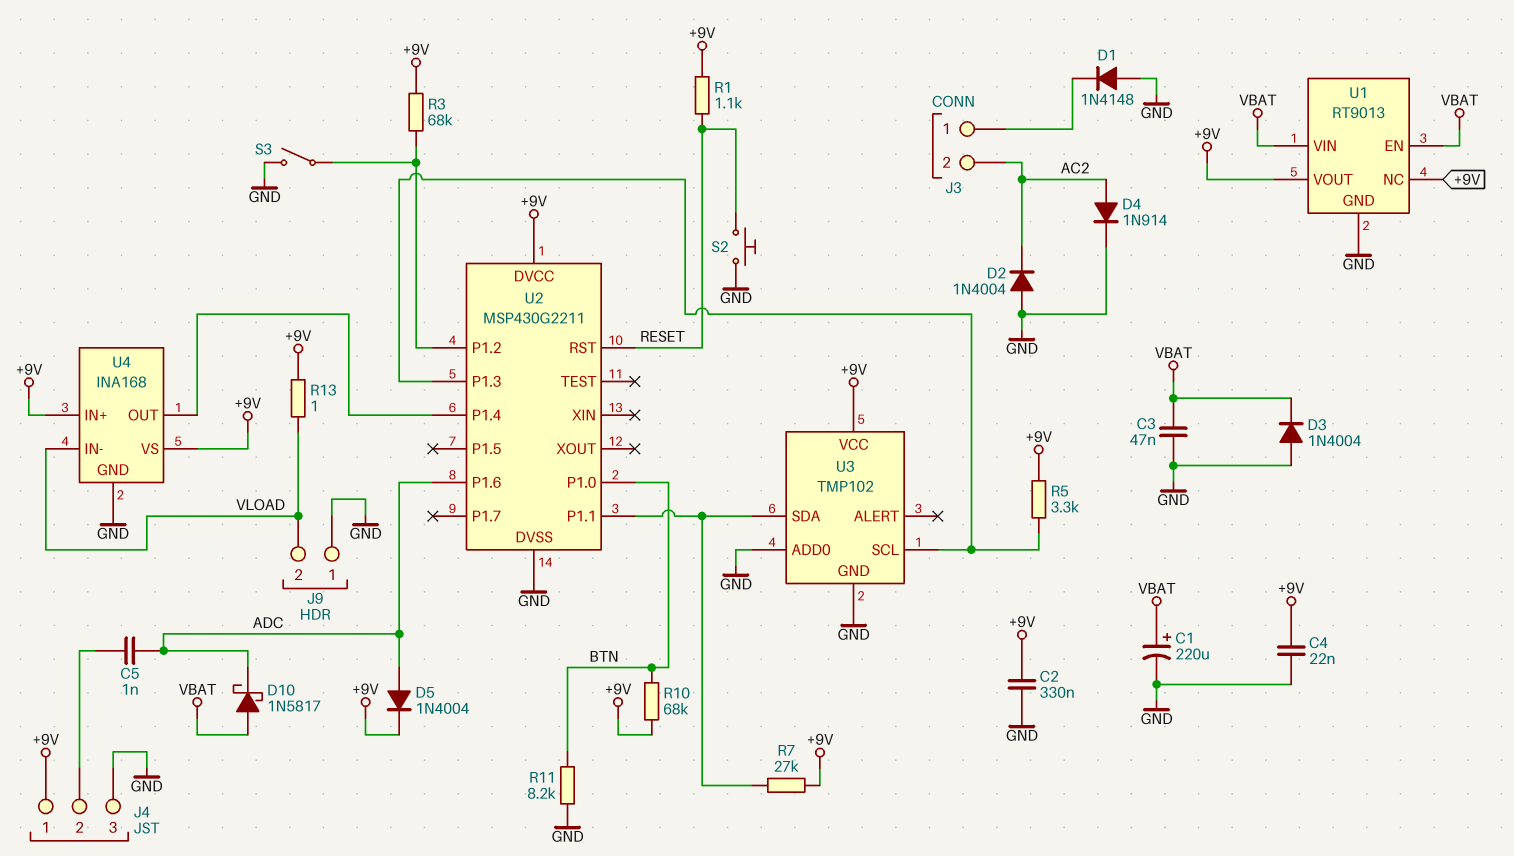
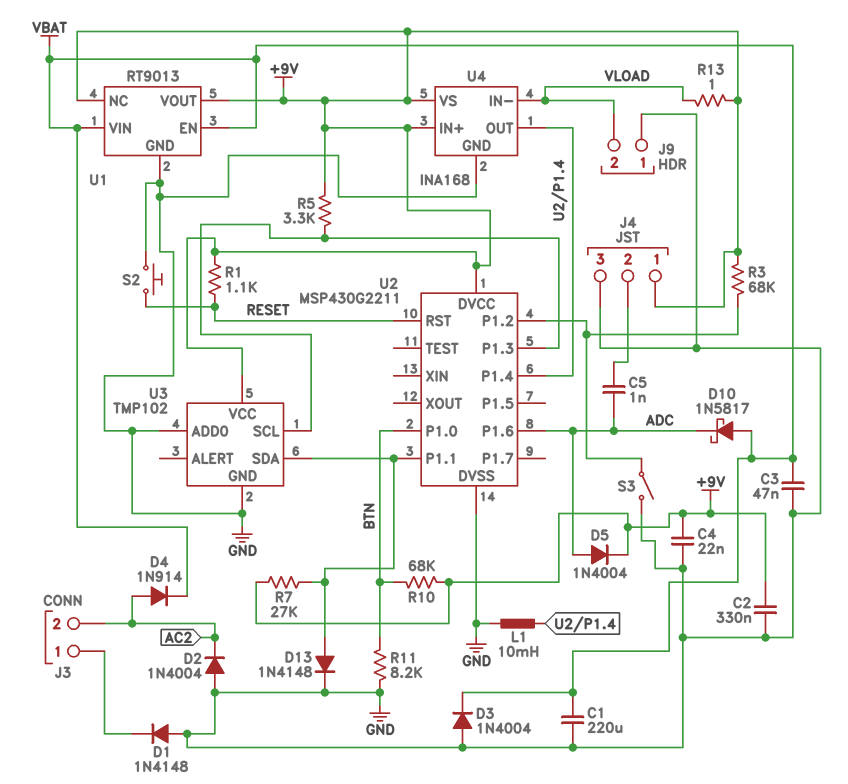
C1: 220uF (plus VBAT, minus GND) -> 220uF (GND, VBAT)
D4: diode 1N914 (A AC2, K GND) -> diode 1N914 (A AC2, K VBAT)
D13: none -> diode 1N4148 (A U2/P1.1, K GND)
L1: none -> 10mH (GND, U2/P1.4)

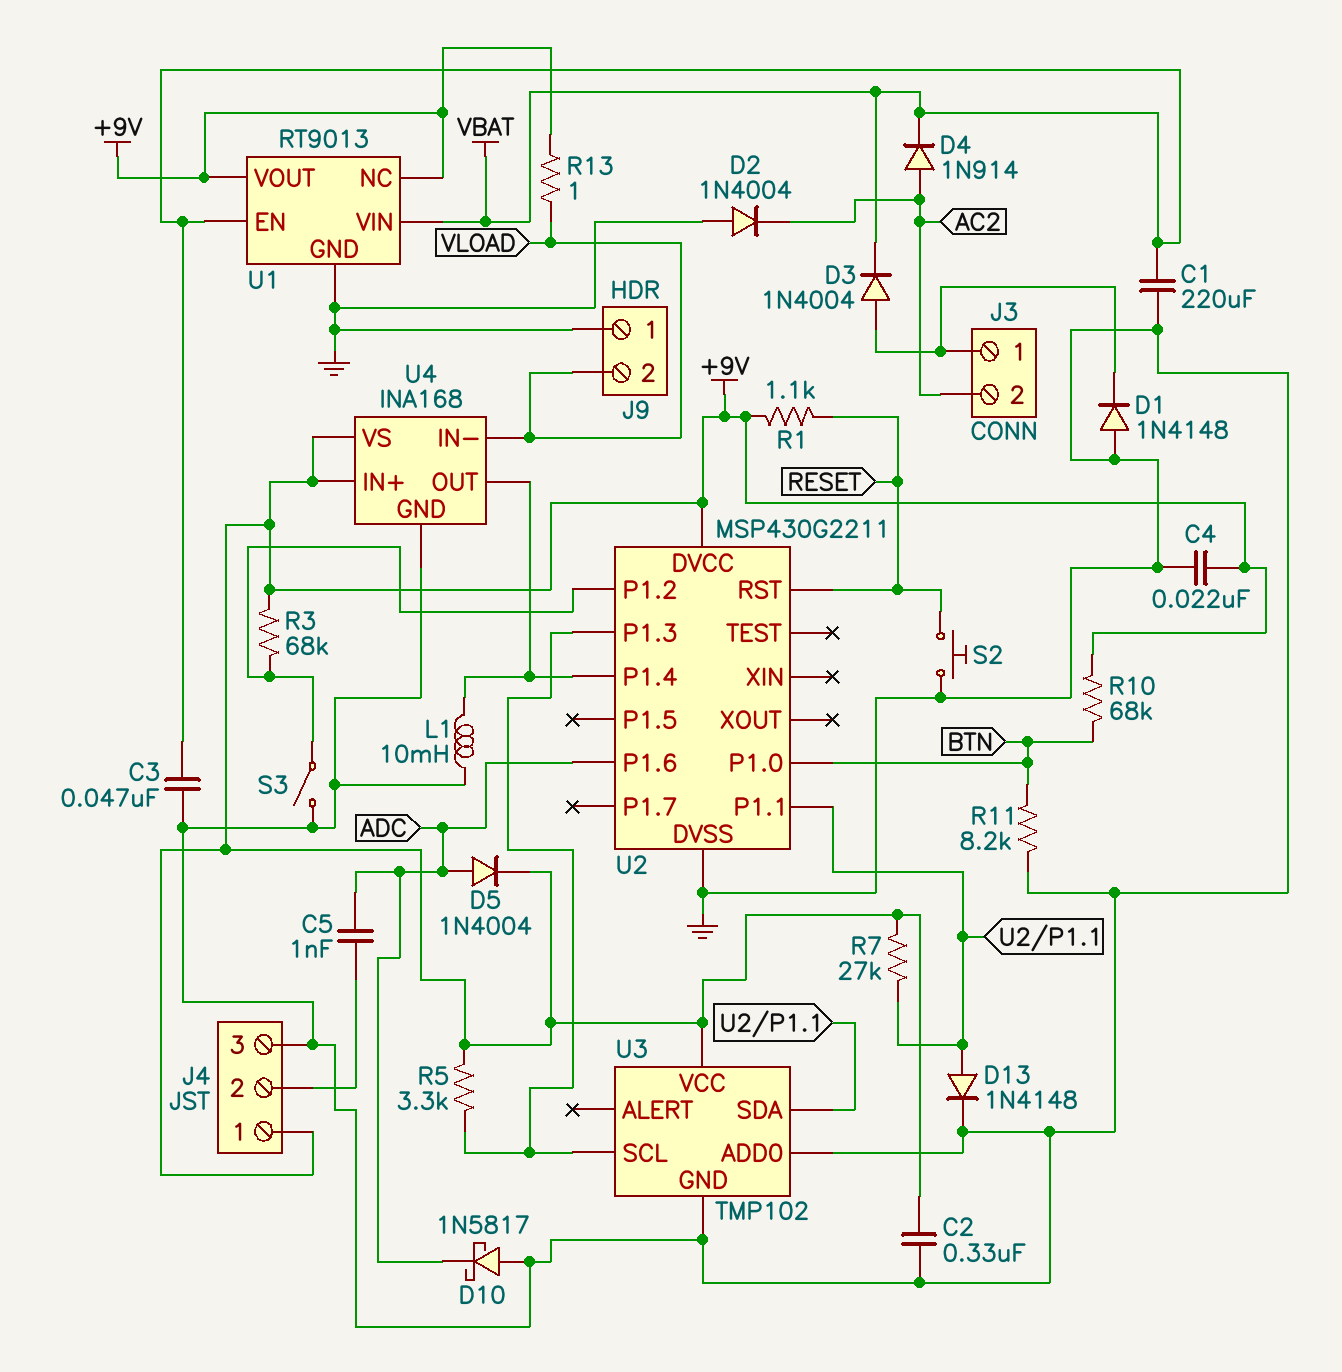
D3: diode 1N4004 (A GND, K VBAT) -> diode 1N4004 (A J3/1, K VBAT)
D10: schottky 1N5817 (A VBAT, K ADC) -> schottky 1N5817 (A GND, K ADC)

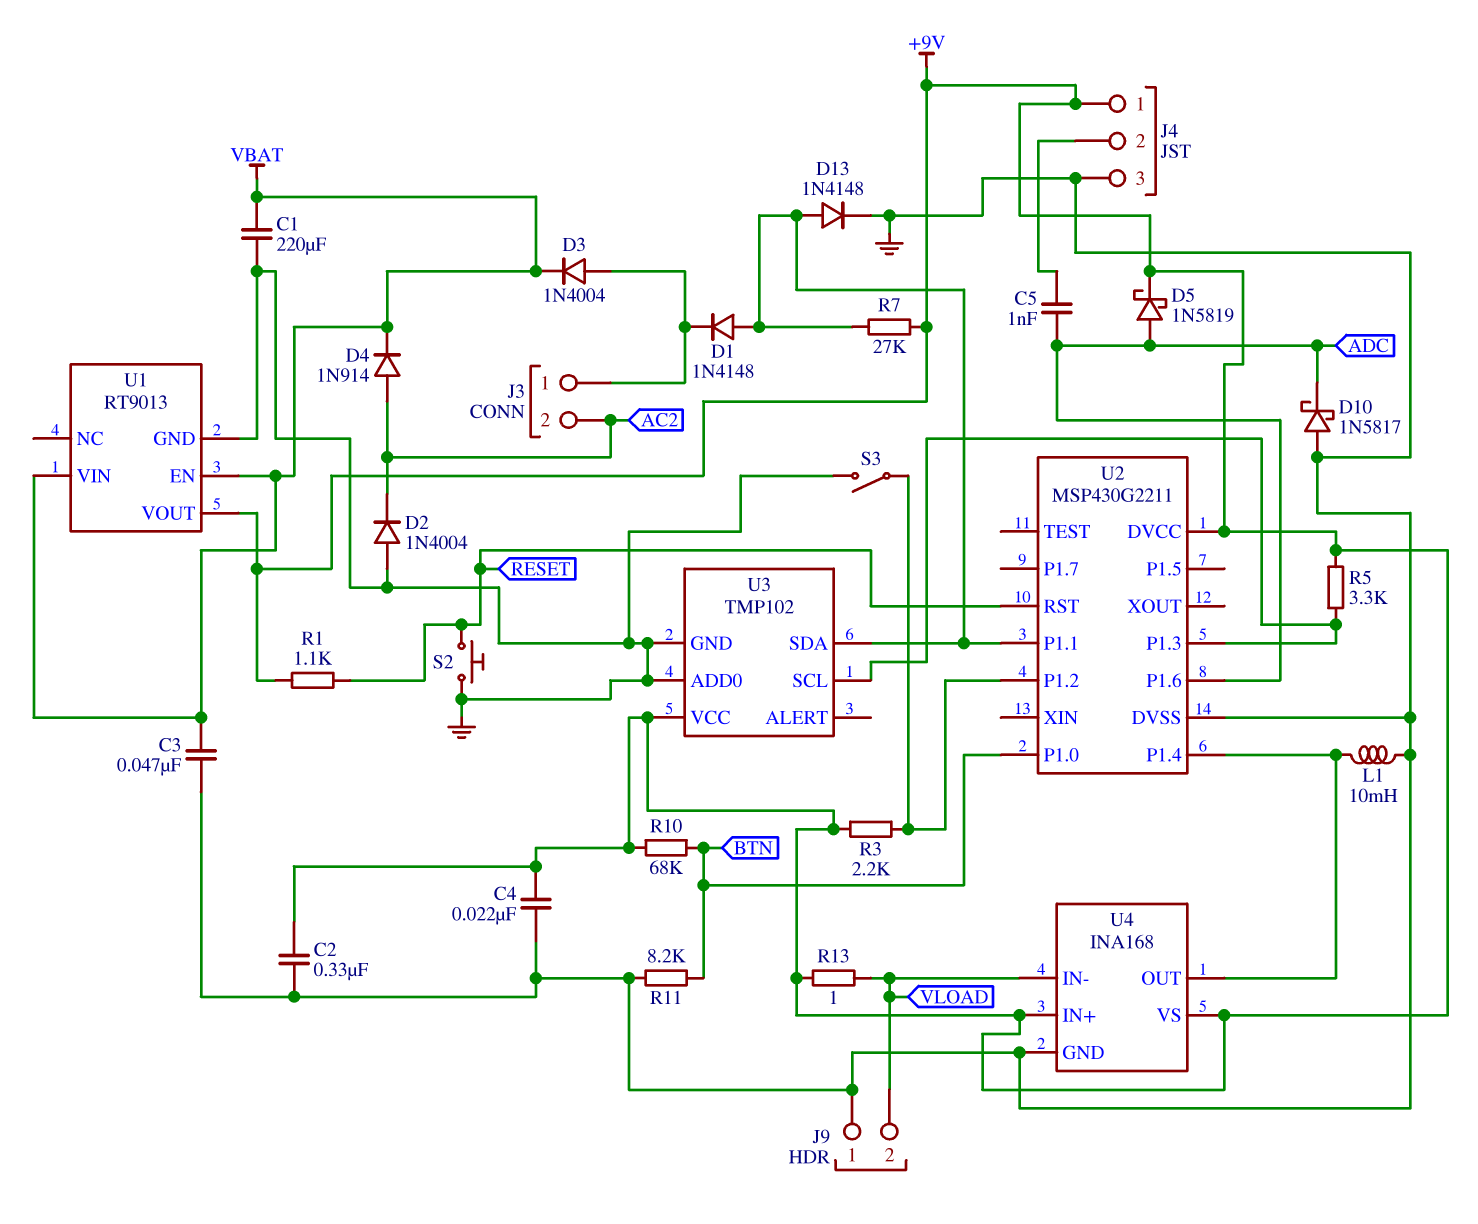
D1: diode 1N4148 (A GND, K J3/1) -> diode 1N4148 (A U2/P1.1, K J3/1)
D5: diode 1N4004 (A ADC, K +9V) -> schottky 1N5819 (A ADC, K +9V)
R3: 68k (+9V, U2/P1.2) -> 2.2k (+9V, U2/P1.2)
U1 pin NC: +9V -> none

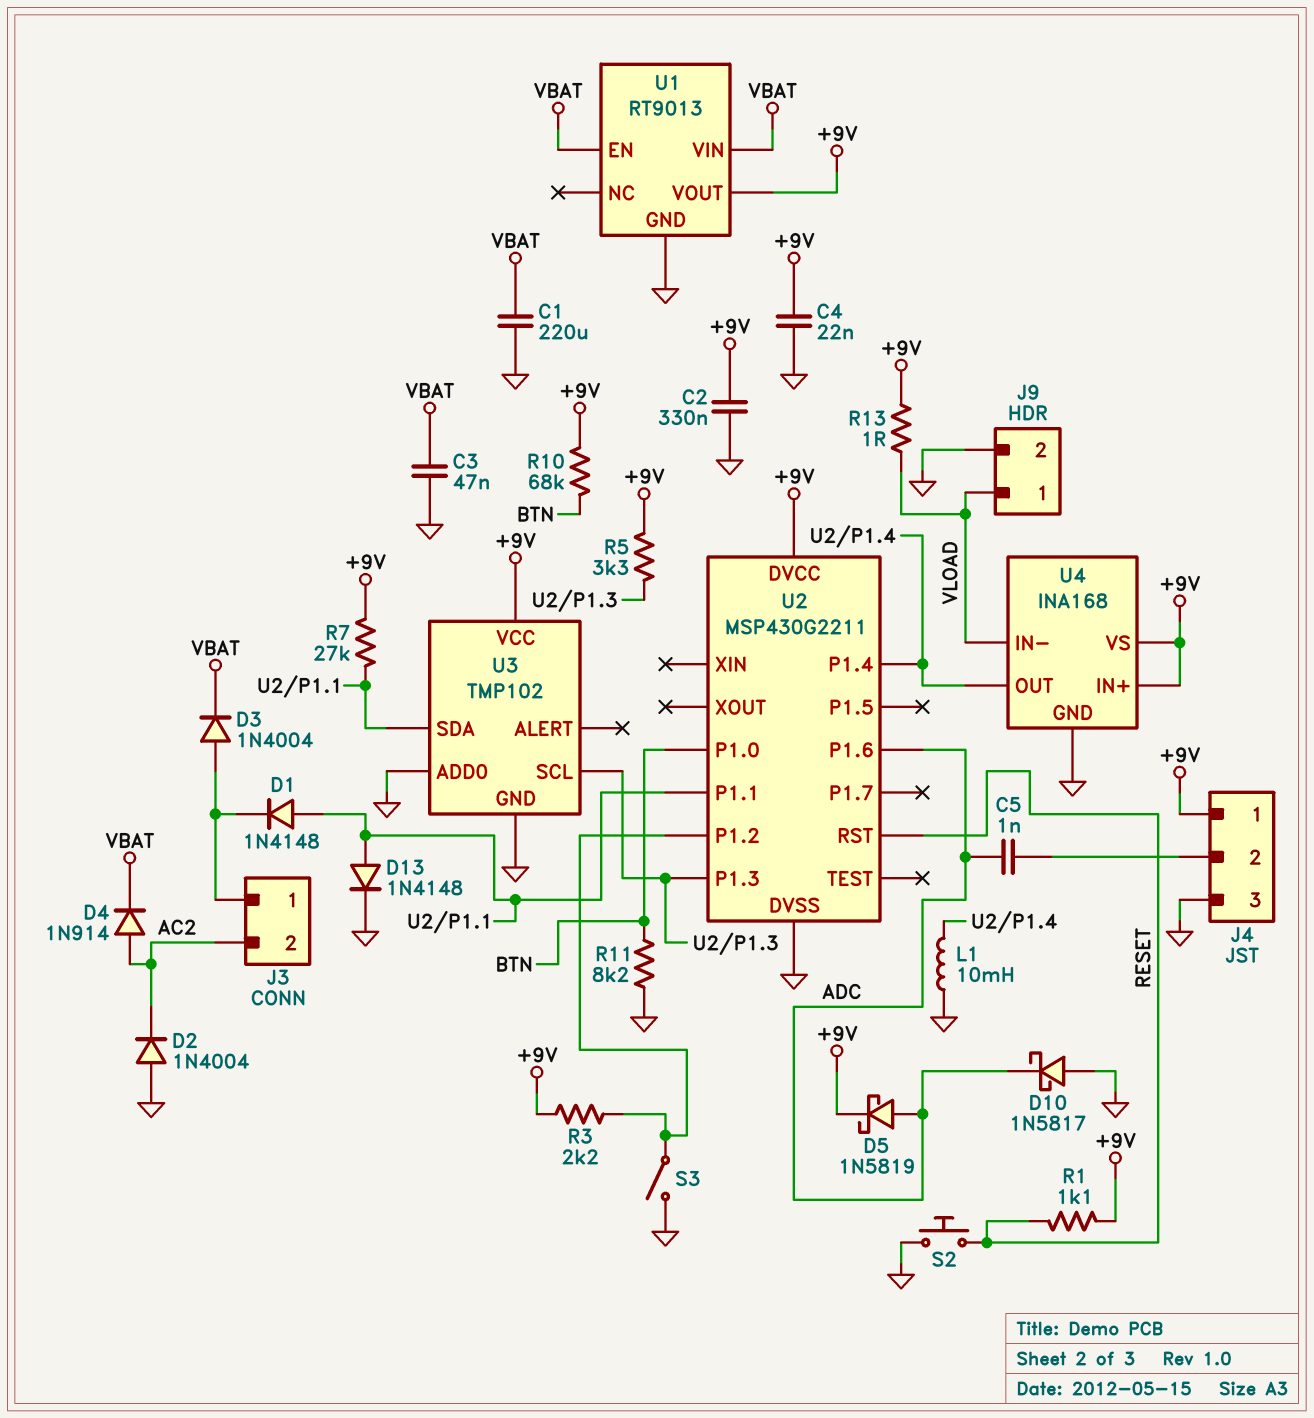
J9 pin 1: GND -> VLOAD
J9 pin 2: VLOAD -> GND

